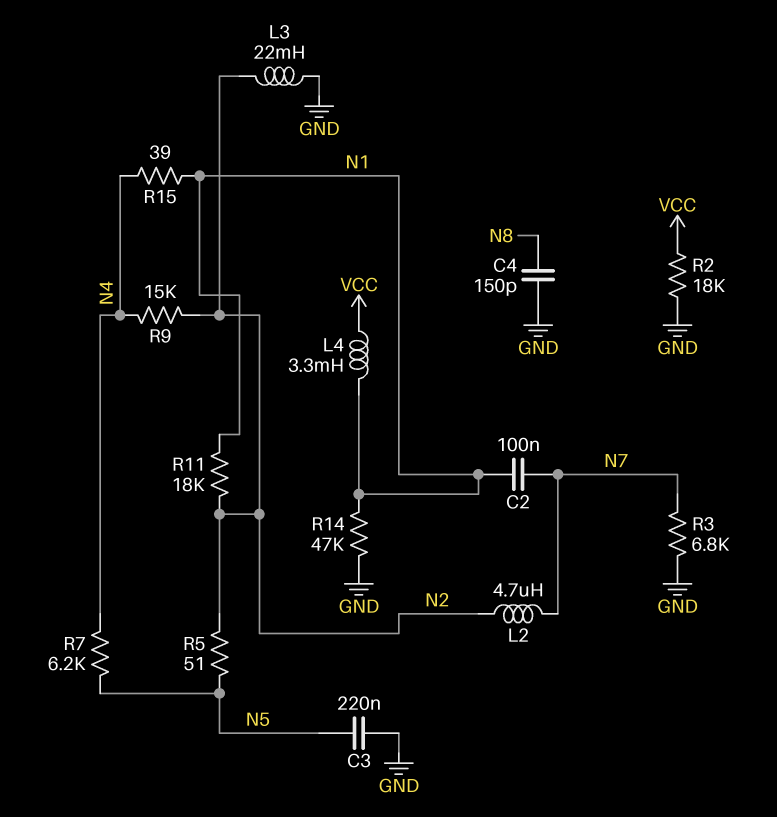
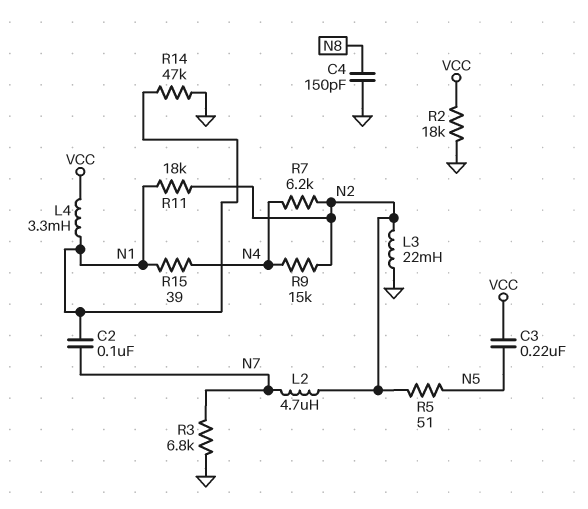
C3: 220nF (GND, N5) -> 220nF (N5, VCC)
R7: 6.2k (N4, N5) -> 6.2k (N2, N4)

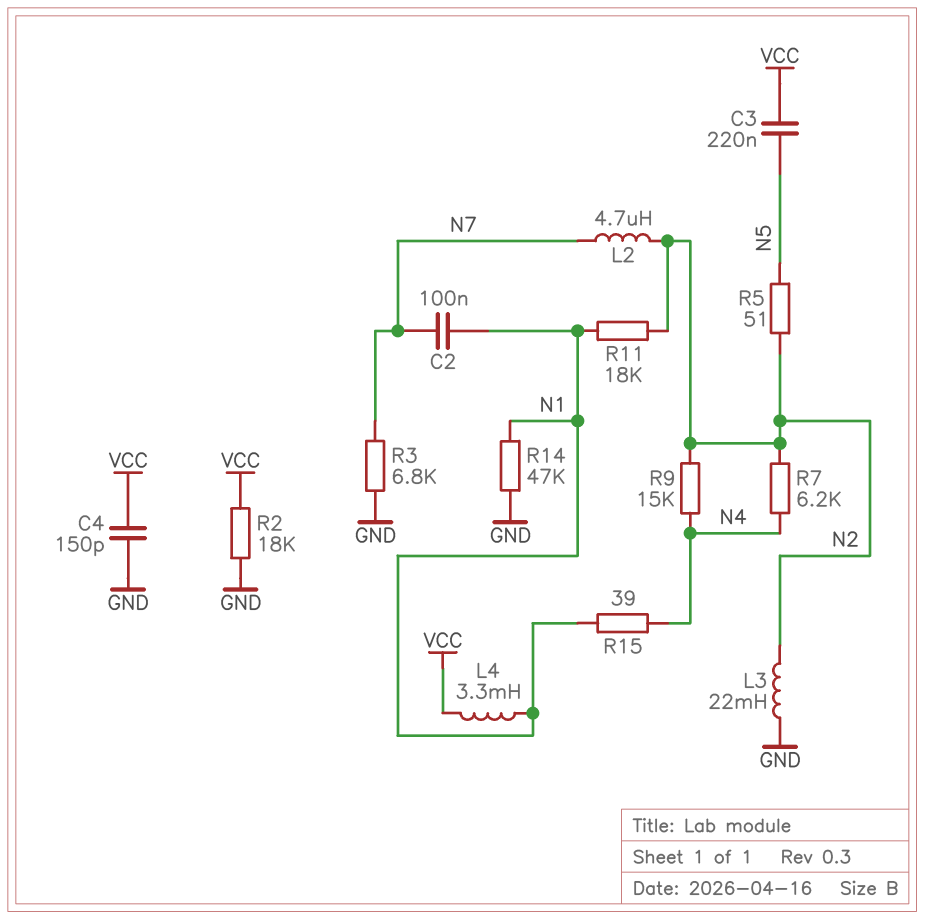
C4: 150pF (GND, N8) -> 150pF (GND, VCC)

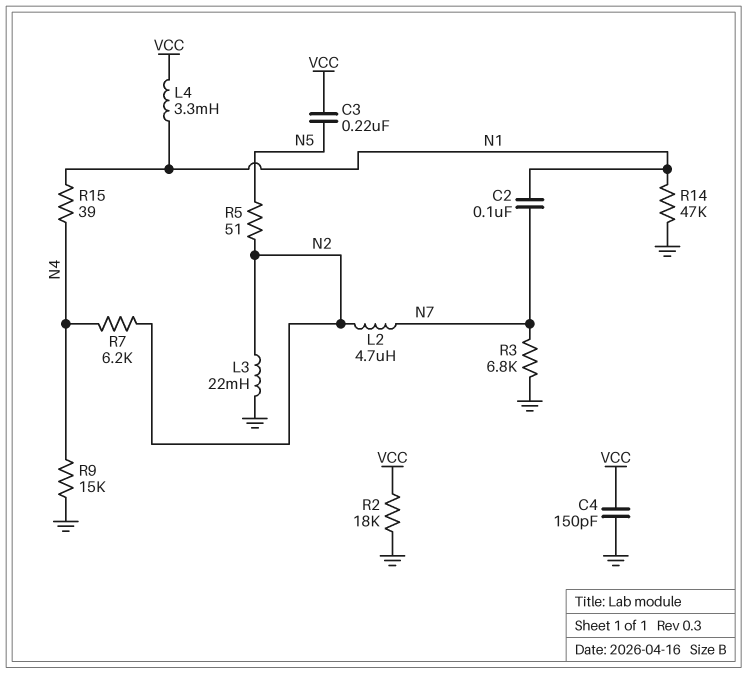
R9: 15k (N2, N4) -> 15k (GND, N4)
R11: 18k (N1, N2) -> none

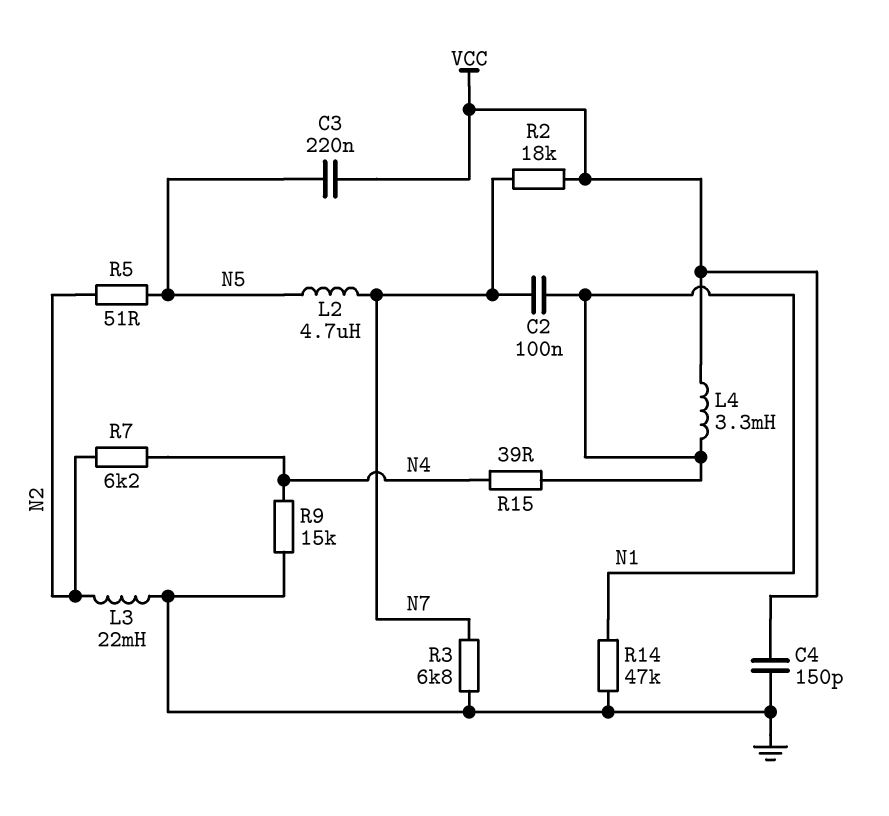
L2: 4.7uH (N2, N7) -> 4.7uH (N5, N7)
R2: 18k (GND, VCC) -> 18k (N7, VCC)

